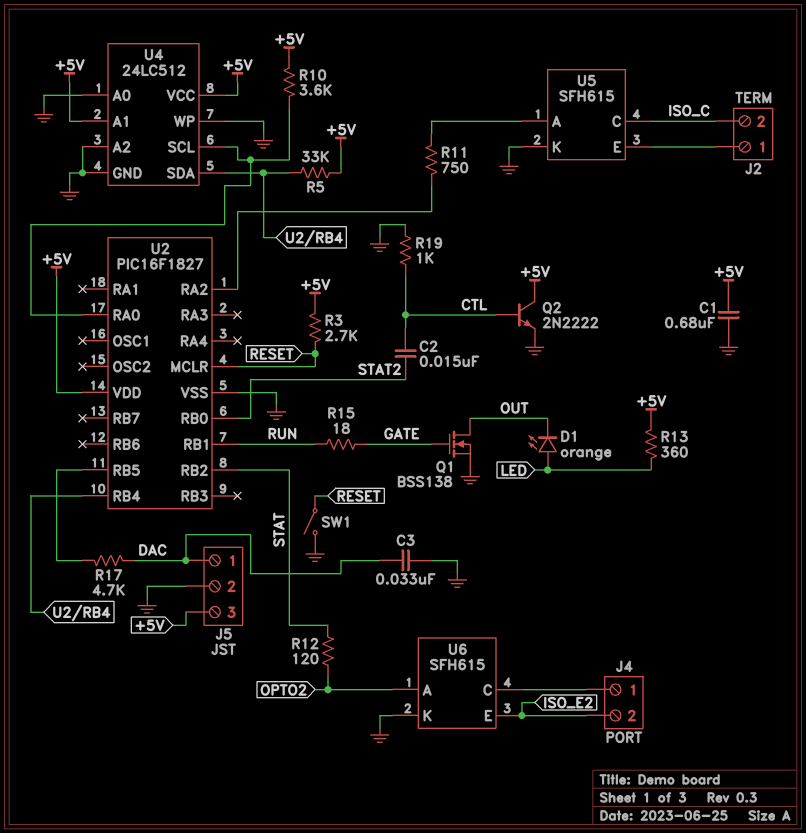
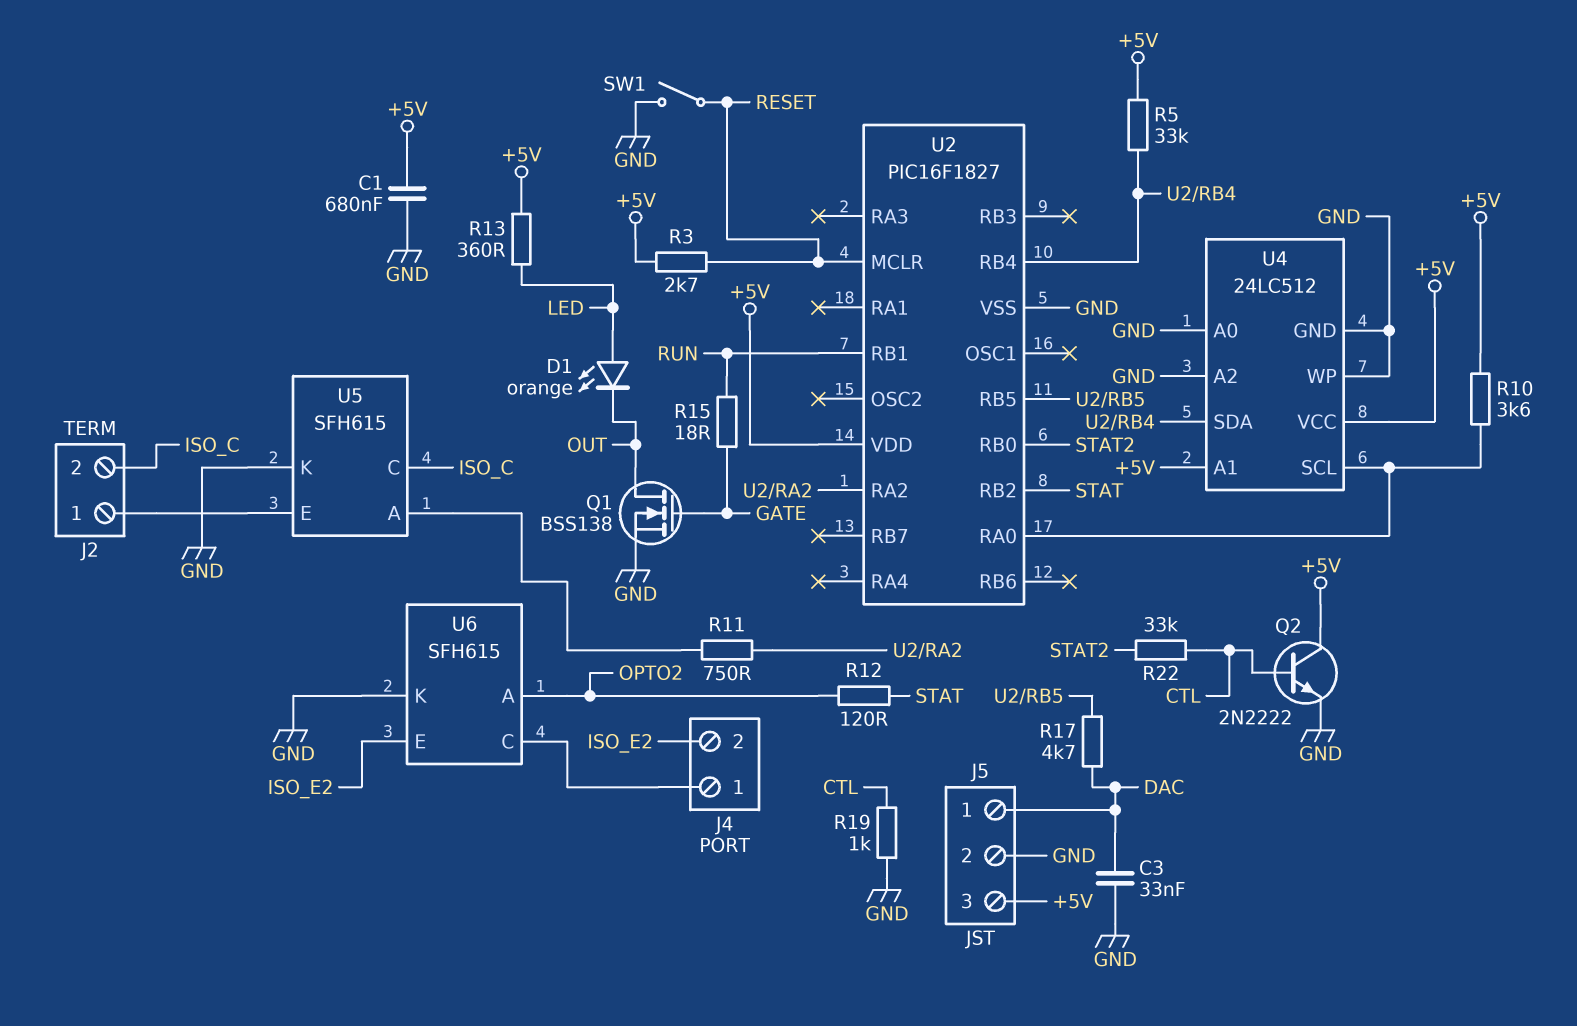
C2: 15nF (CTL, STAT2) -> none
R22: none -> 33k (CTL, STAT2)

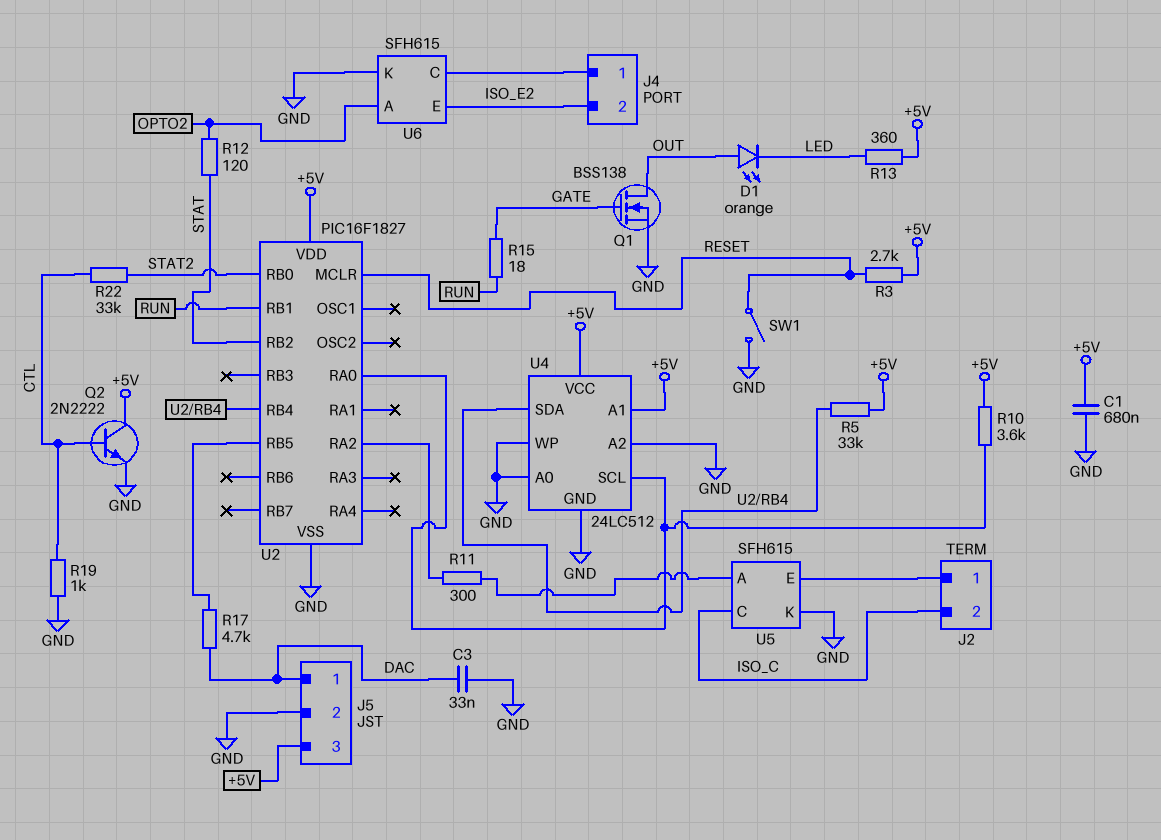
D1: LED orange (A LED, K OUT) -> LED orange (A OUT, K LED)
R11: 750 (U2/RA2, U5/A) -> 300 (U2/RA2, U5/A)

